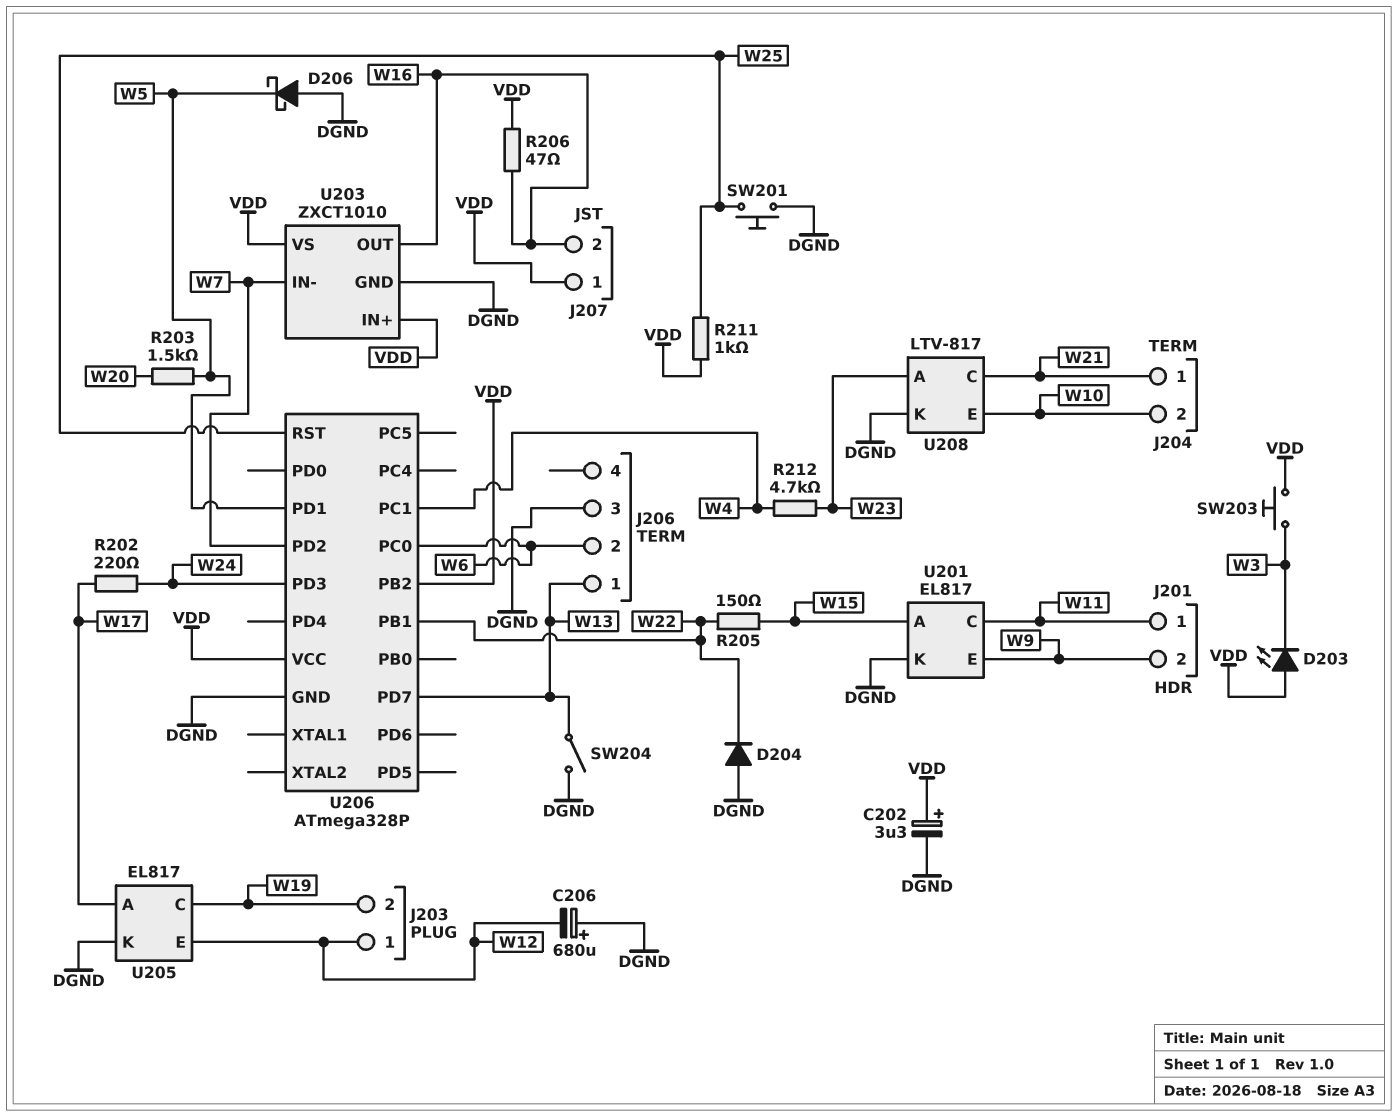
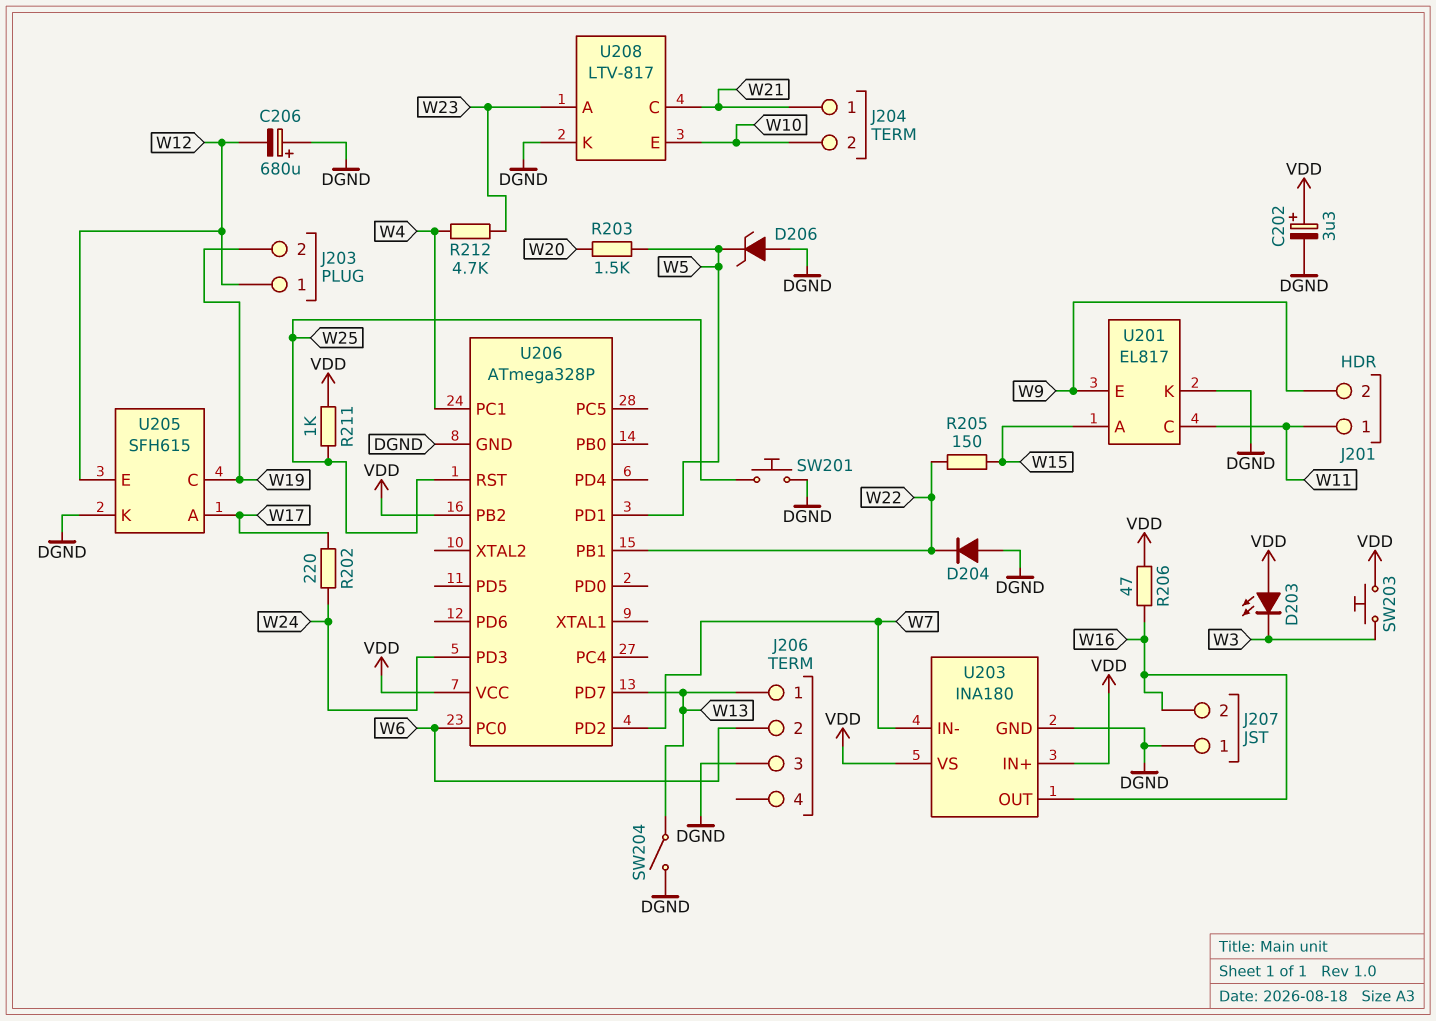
D206: schottky (A DGND, K W5) -> zener (A DGND, K W5)
J207 pin 1: VDD -> DGND
U203: ZXCT1010 -> INA180
U205: EL817 -> SFH615

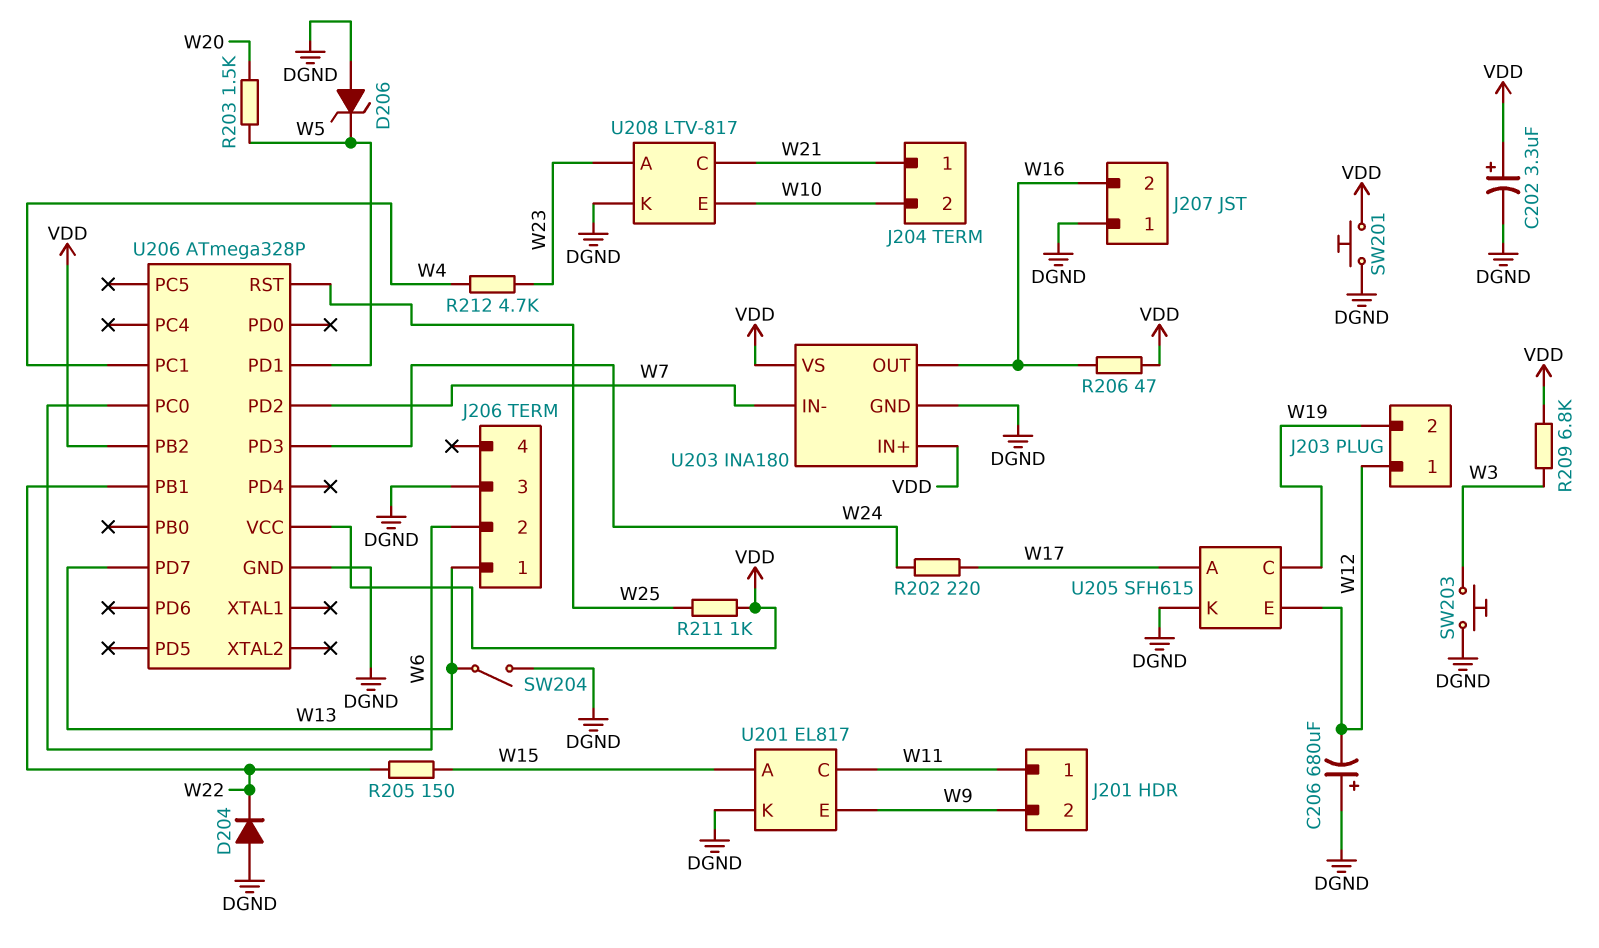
D203: LED (A VDD, K W3) -> none
R209: none -> 6.8k (VDD, W3)
SW201: button (DGND, W25) -> button (DGND, VDD)
SW203: button (VDD, W3) -> button (DGND, W3)

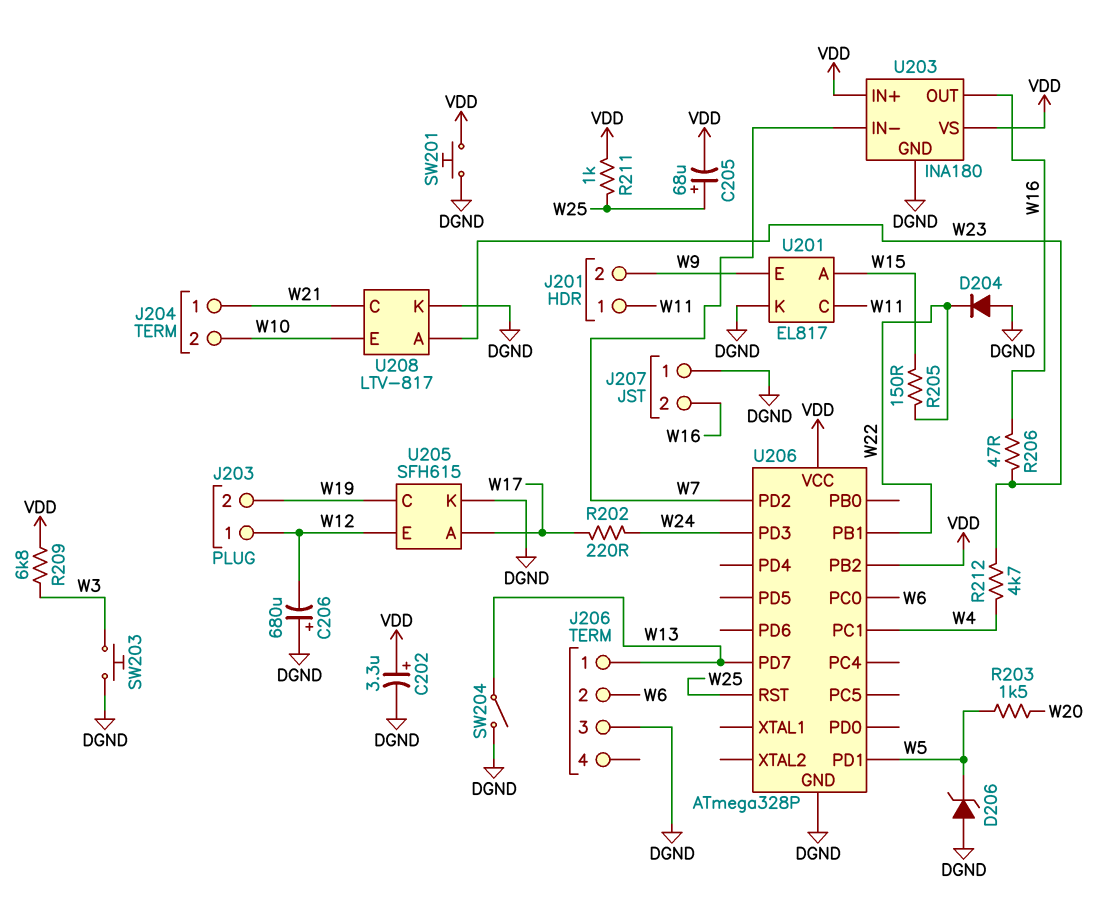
C205: none -> 68uF (plus W25, minus VDD)
R206: 47 (VDD, W16) -> 47 (W16, W23)

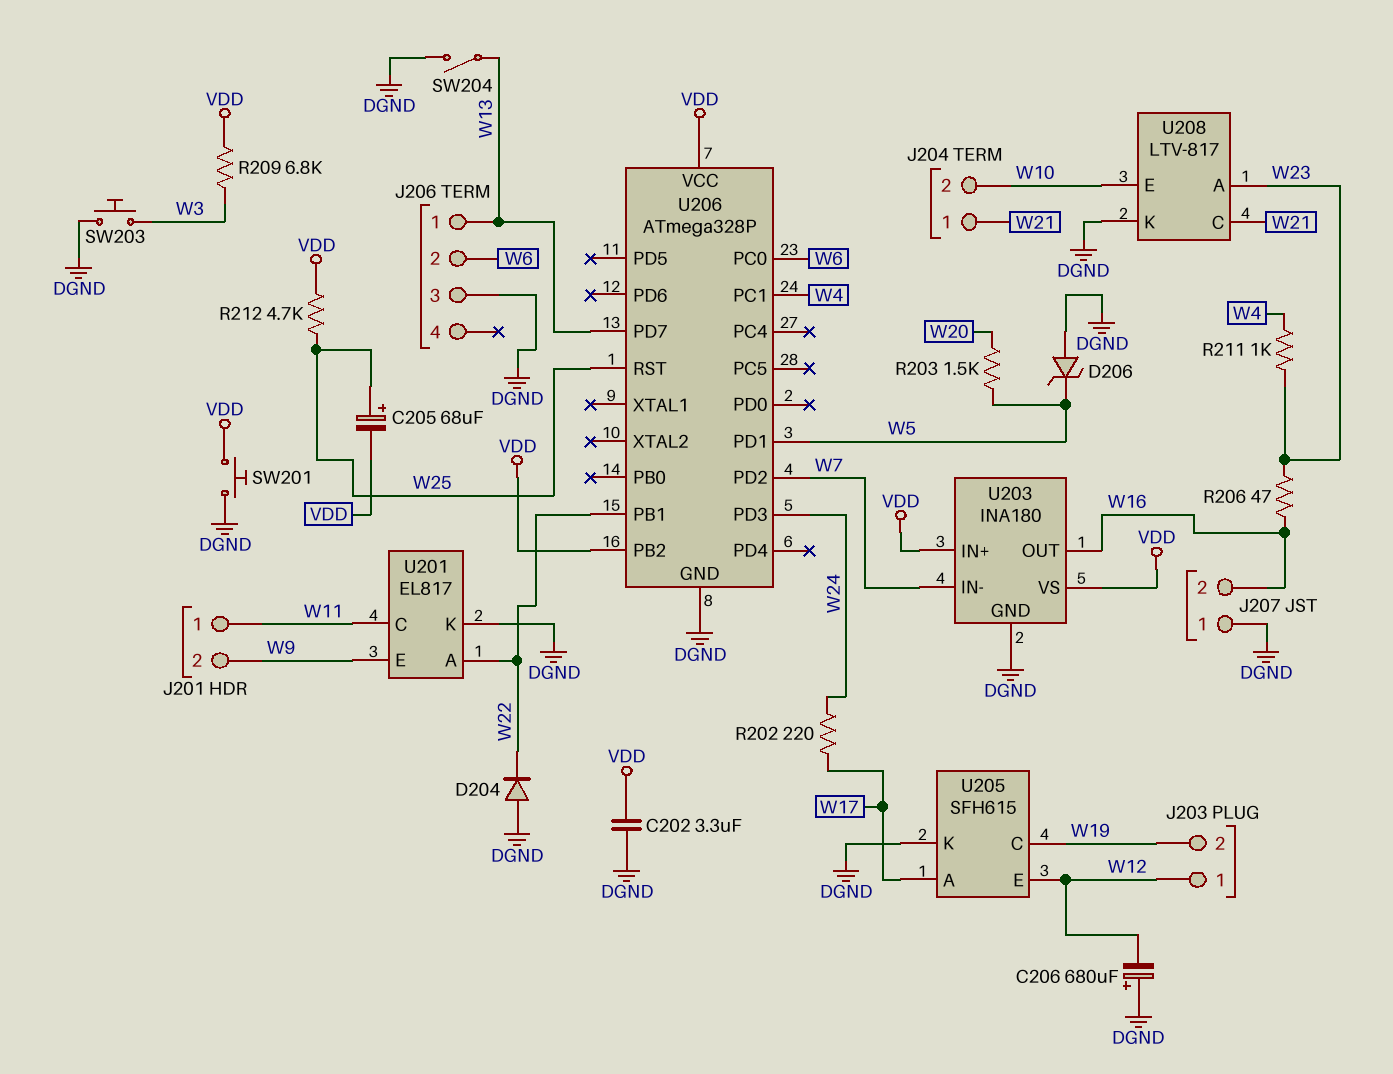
C202: 3.3uF (plus VDD, minus DGND) -> 3.3uF (DGND, VDD)
R205: 150 (W15, W22) -> none
R211: 1k (VDD, W25) -> 1k (W4, W23)
R212: 4.7k (W4, W23) -> 4.7k (VDD, W25)
U201 pin A: W15 -> W22

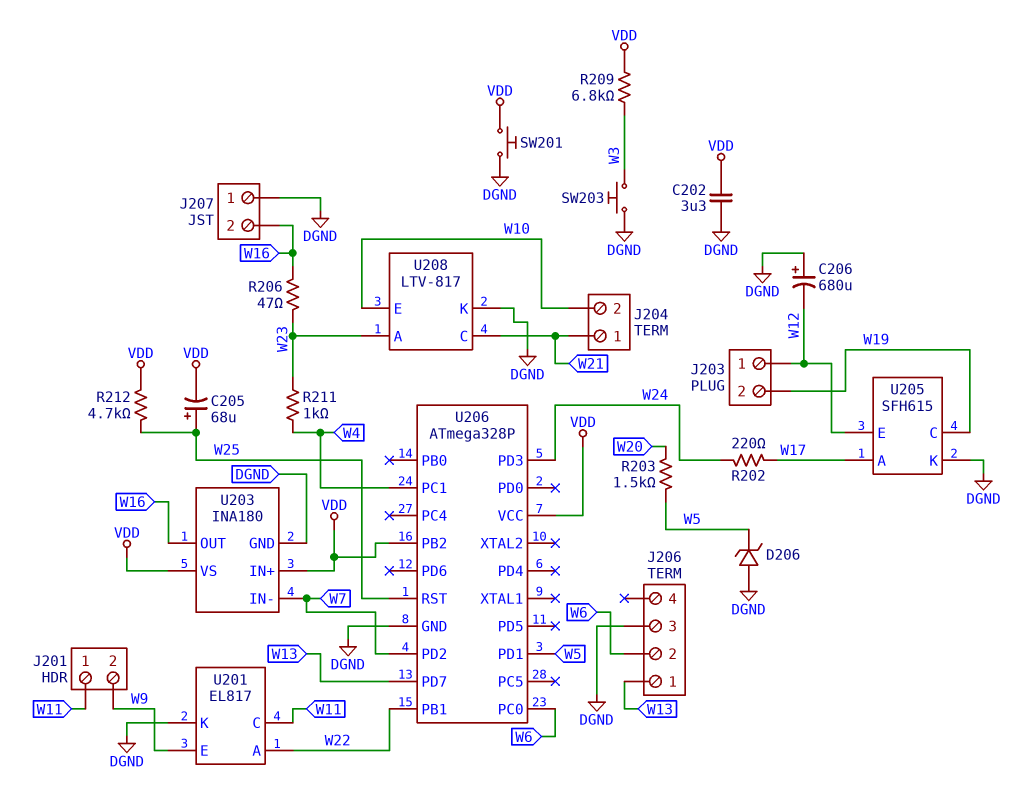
D204: diode (A DGND, K W22) -> none
SW204: switch (DGND, W13) -> none

